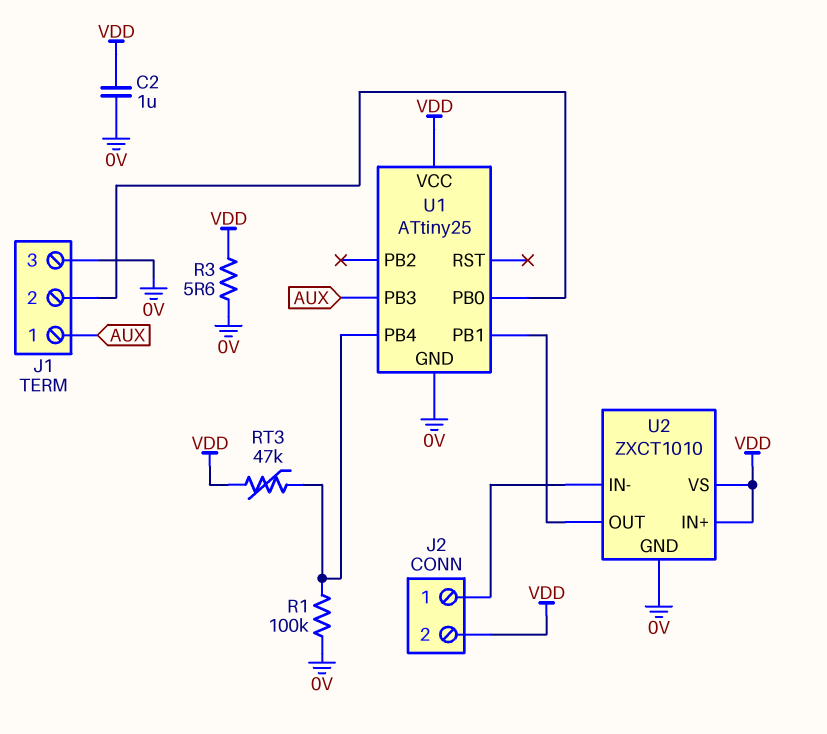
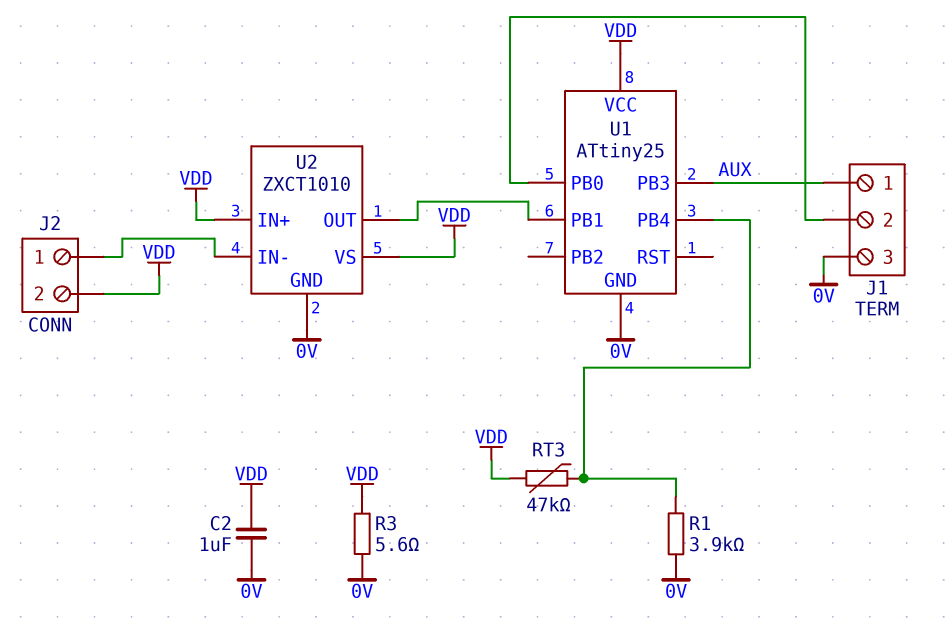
R1: 100k (0V, U1/PB4) -> 3.9k (0V, U1/PB4)

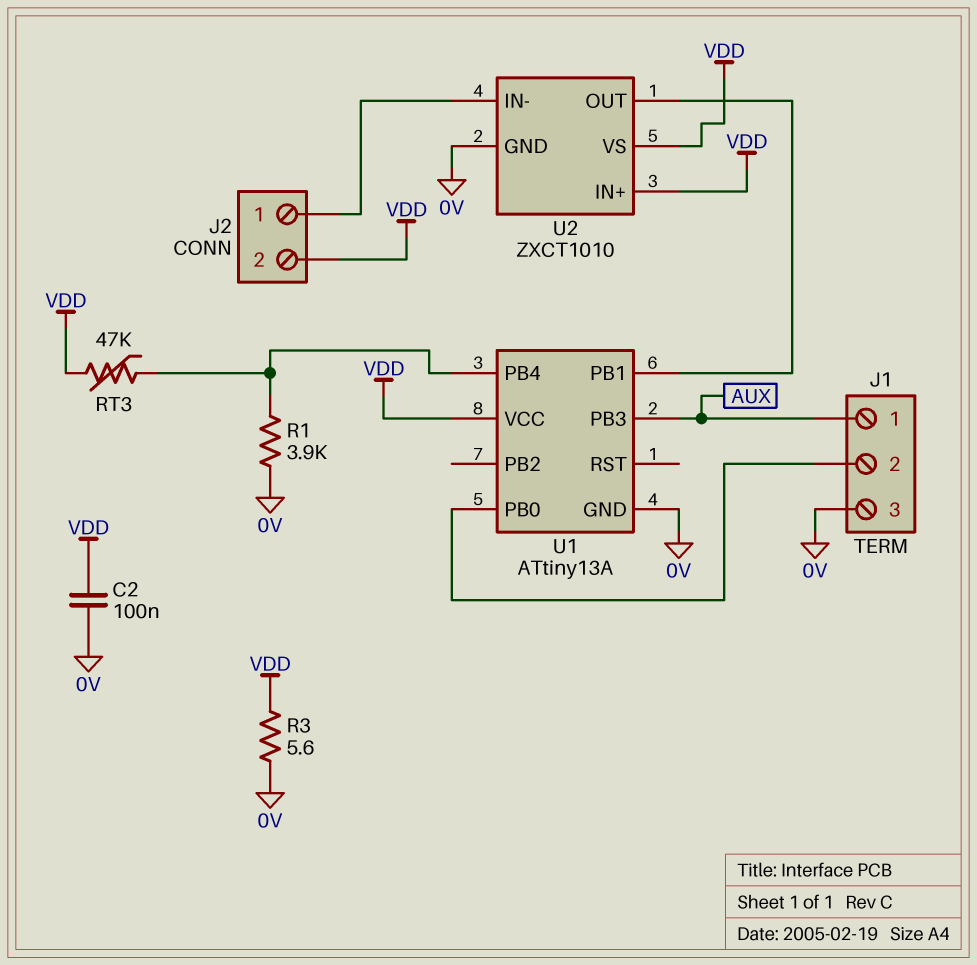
C2: 1uF (0V, VDD) -> 100nF (0V, VDD)
U1: ATtiny25 -> ATtiny13A

